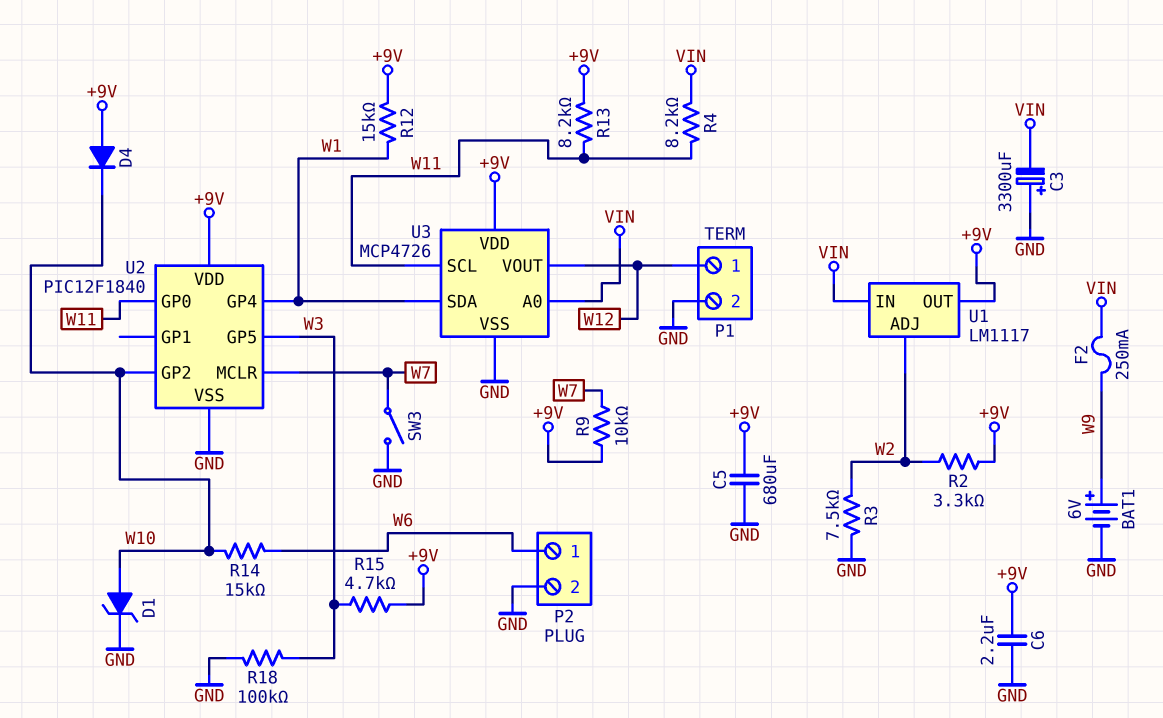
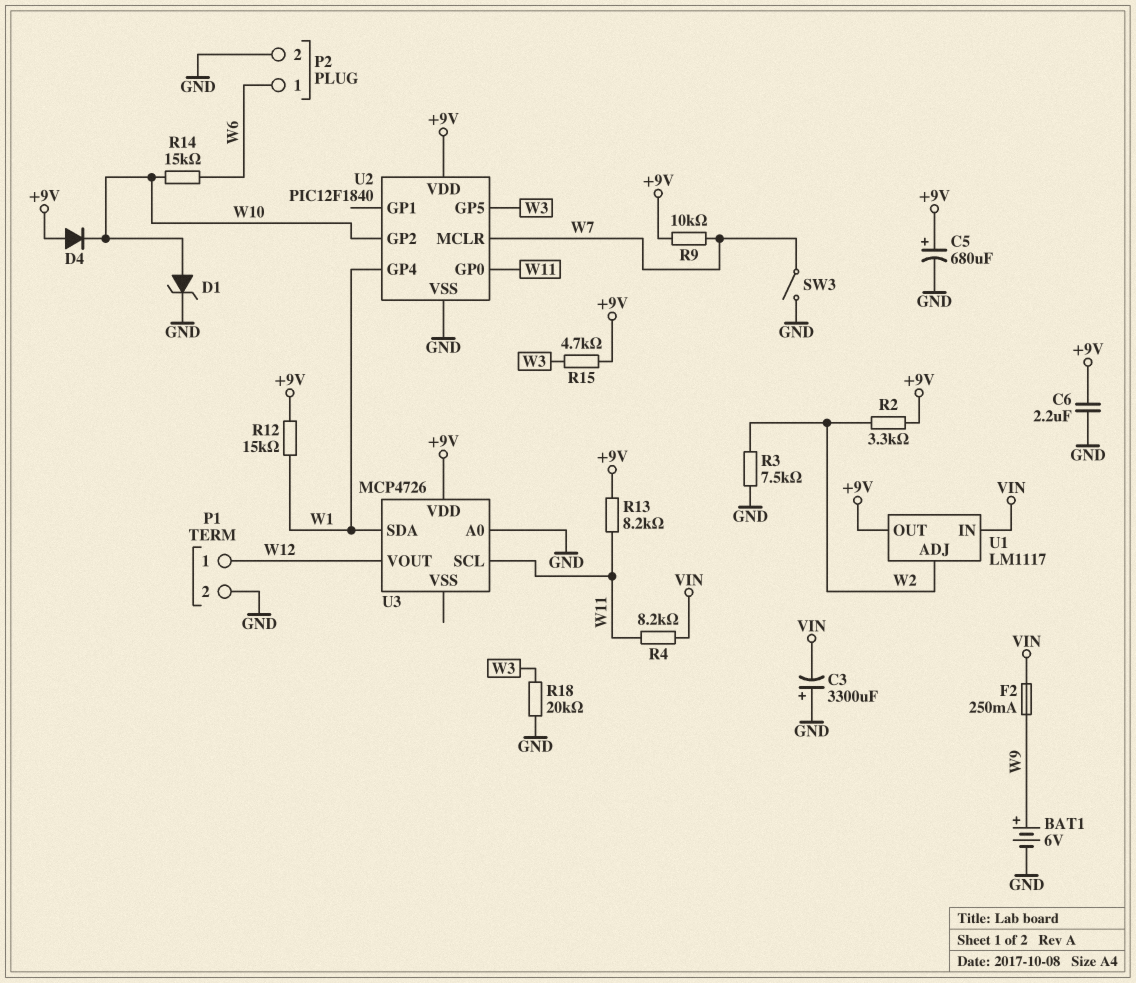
C5: 680uF (+9V, GND) -> 680uF (plus +9V, minus GND)
R18: 100k (GND, W3) -> 20k (GND, W3)
U3 pin A0: VIN -> GND
U3 pin VSS: GND -> none

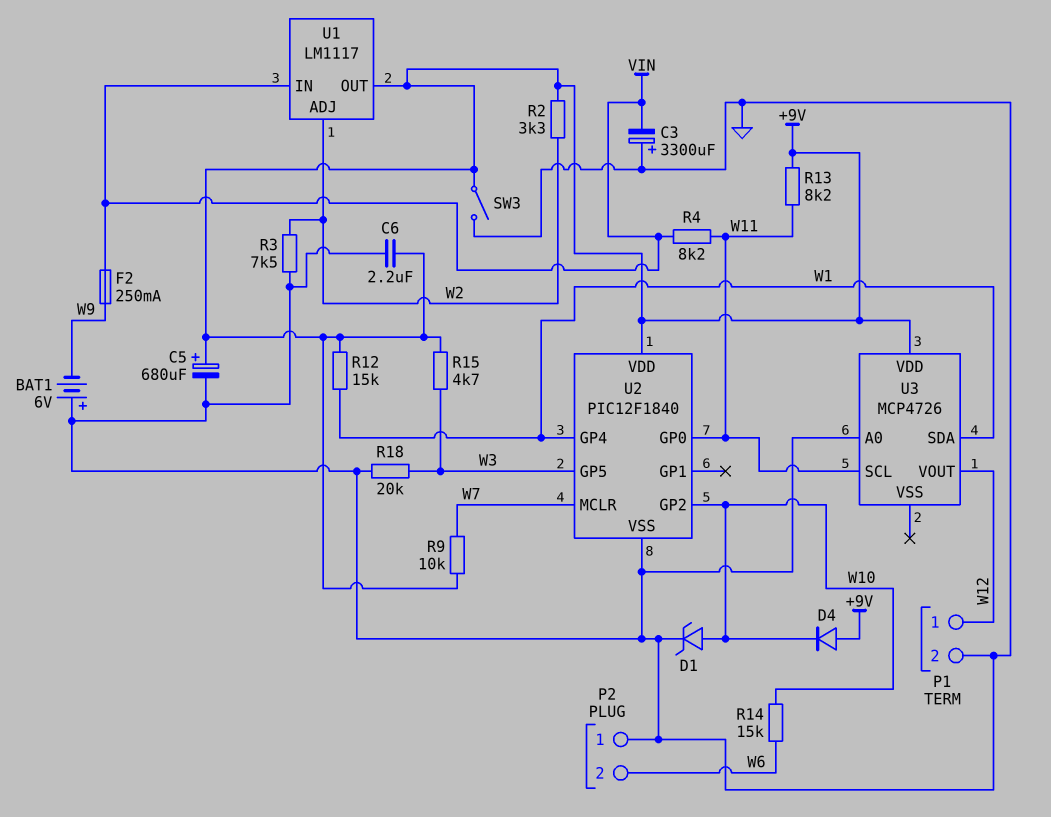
BAT1: 6V (plus W9, minus GND) -> 6V (plus GND, minus W9)
P2 pin 1: W6 -> GND
P2 pin 2: GND -> W6
SW3: switch (GND, W7) -> switch (+9V, GND)

